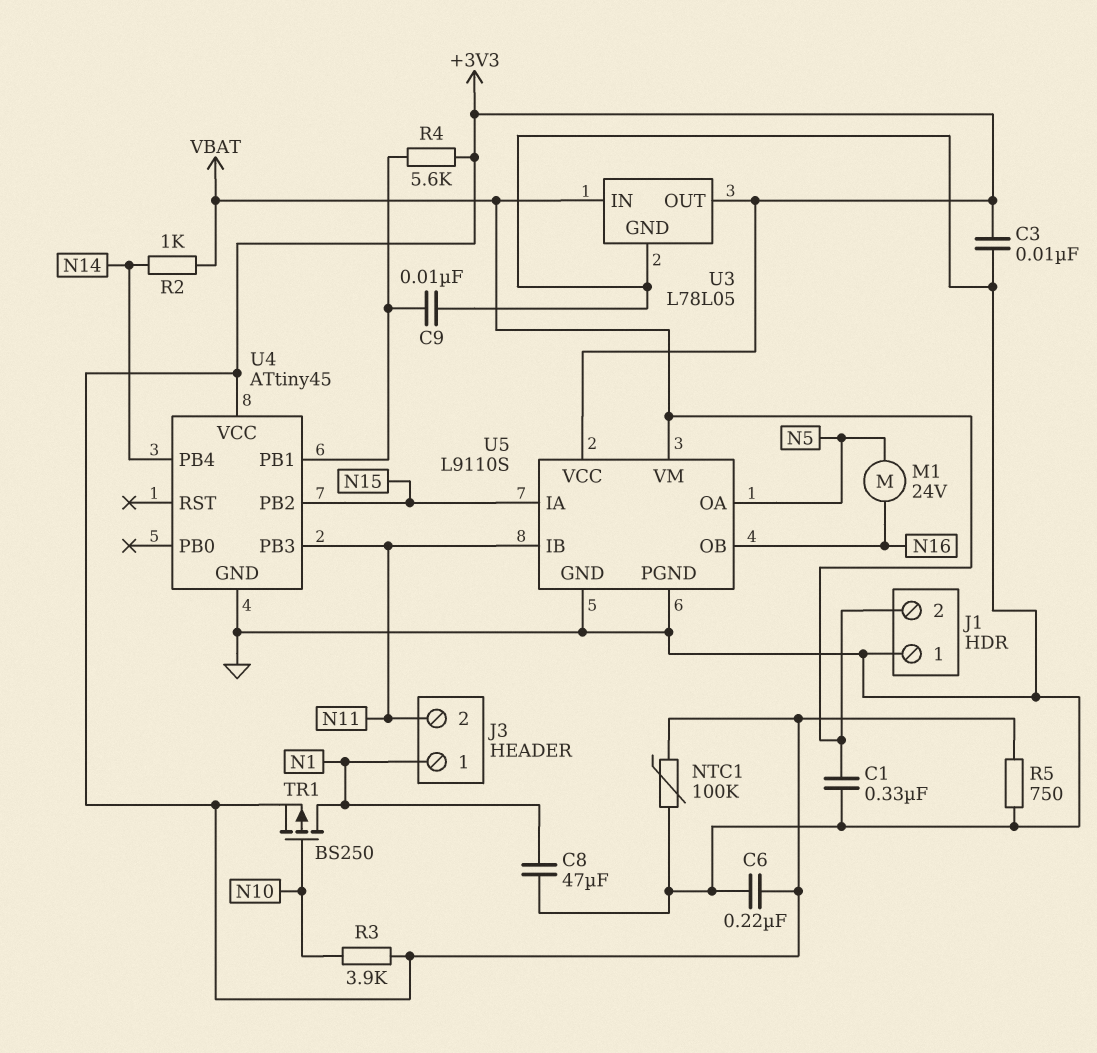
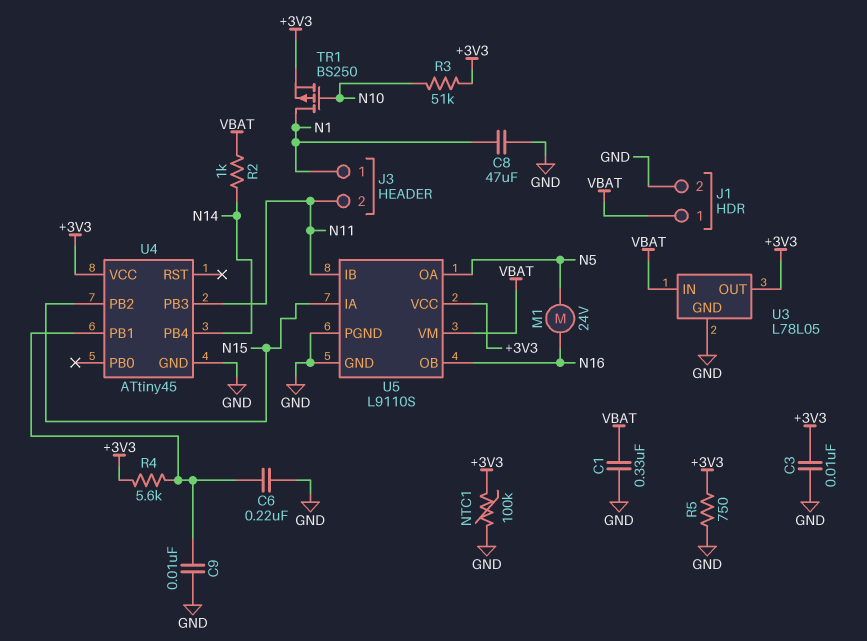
C6: 220nF (+3V3, GND) -> 220nF (GND, U4/PB1)
J1 pin 1: GND -> VBAT
J1 pin 2: VBAT -> GND
R3: 3.9k (+3V3, N10) -> 51k (+3V3, N10)

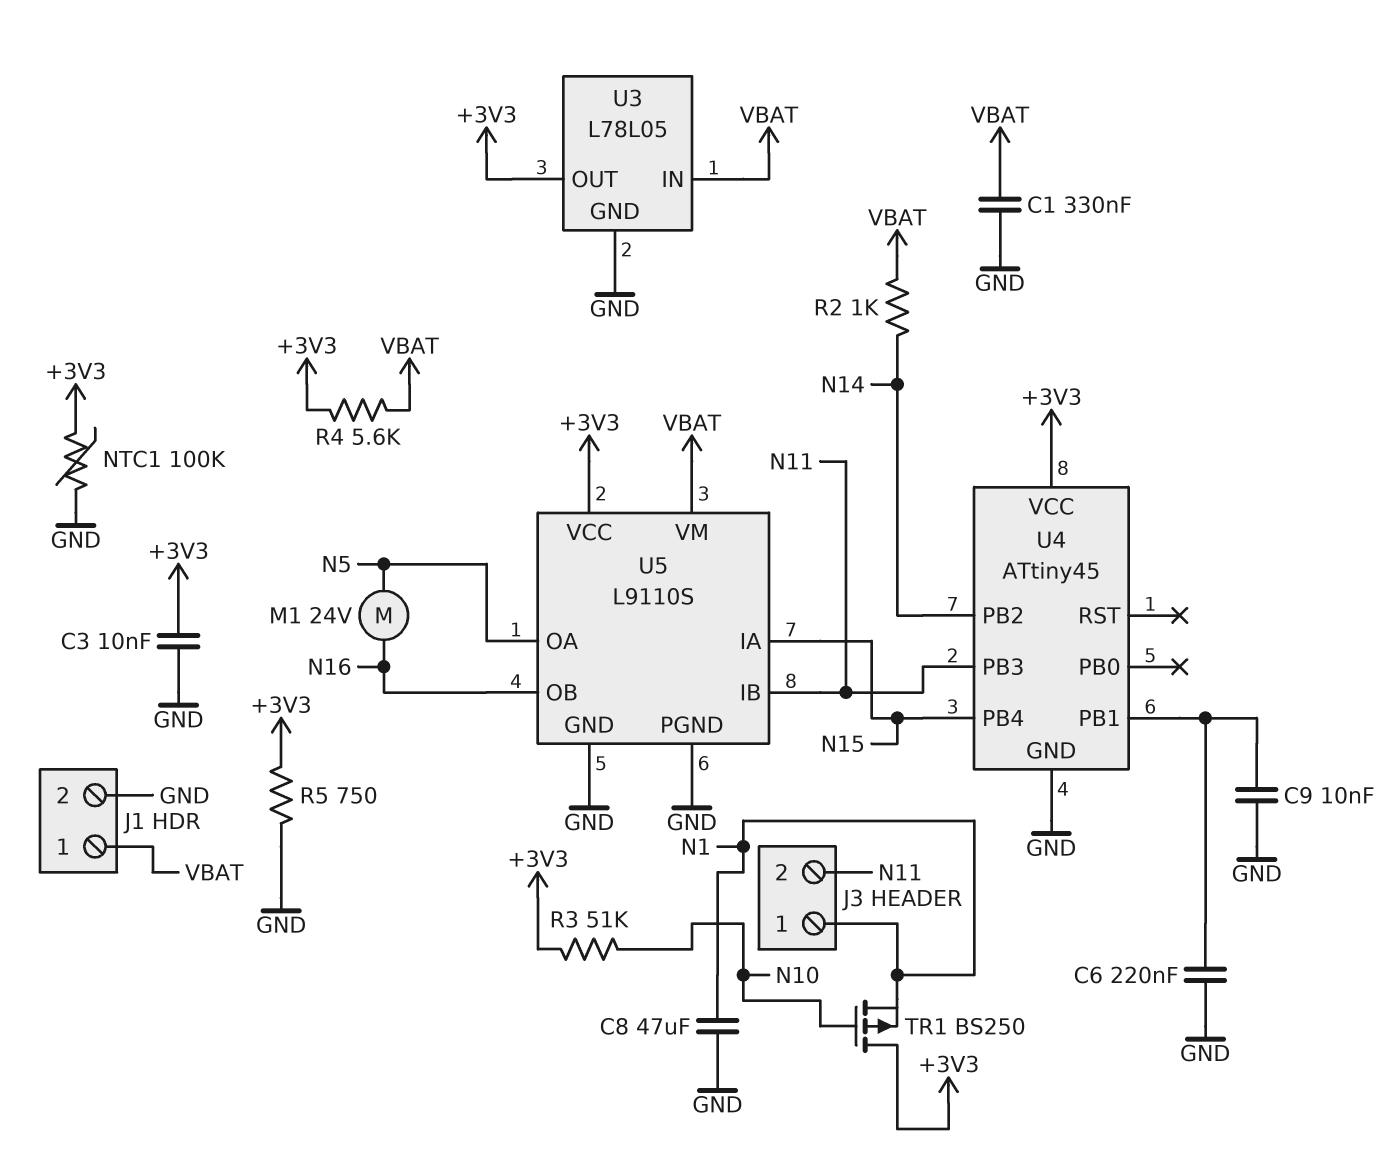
R4: 5.6k (+3V3, U4/PB1) -> 5.6k (+3V3, VBAT)
TR1: PMOS BS250 (G N10, D N1, S +3V3) -> PMOS BS250 (G N10, D +3V3, S N1)
U4 pin PB2: N15 -> N14
U4 pin PB4: N14 -> N15

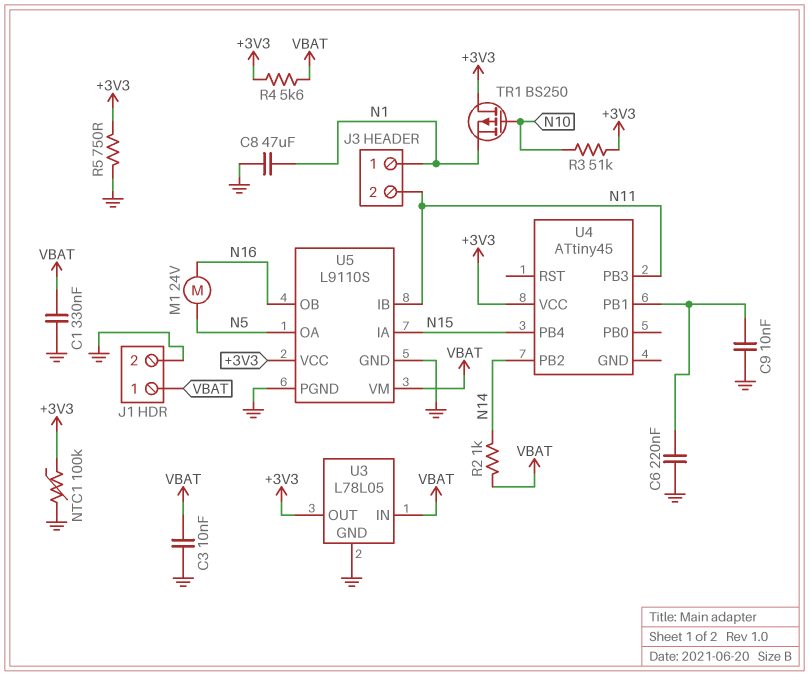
C3: 10nF (+3V3, GND) -> 10nF (GND, VBAT)
U4 pin GND: GND -> none

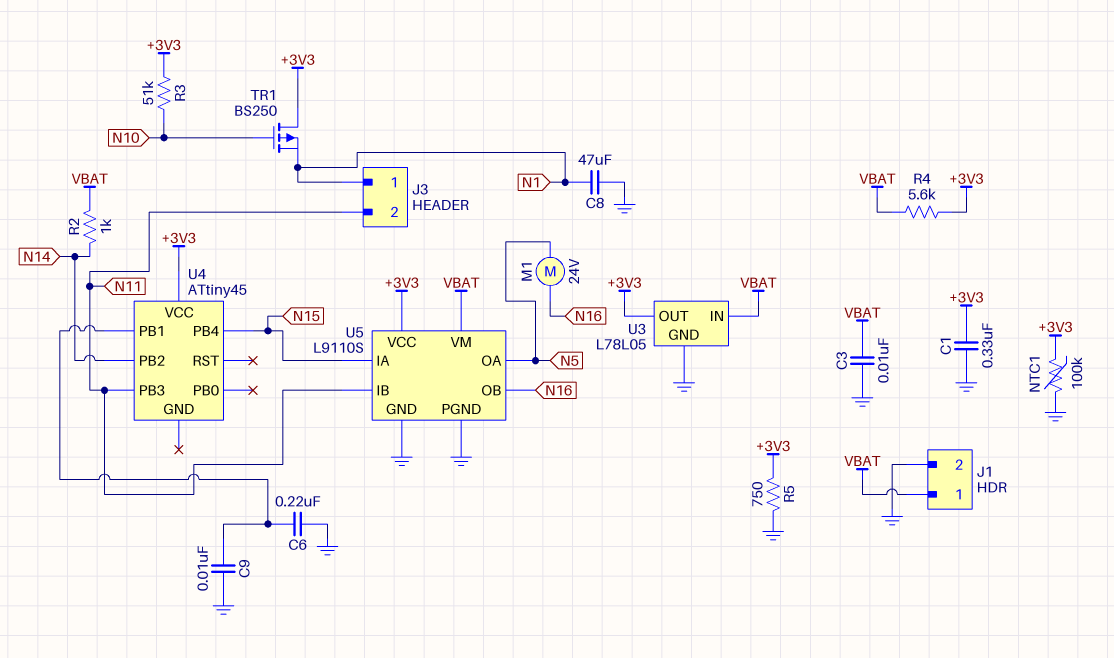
C1: 330nF (GND, VBAT) -> 330nF (+3V3, GND)

